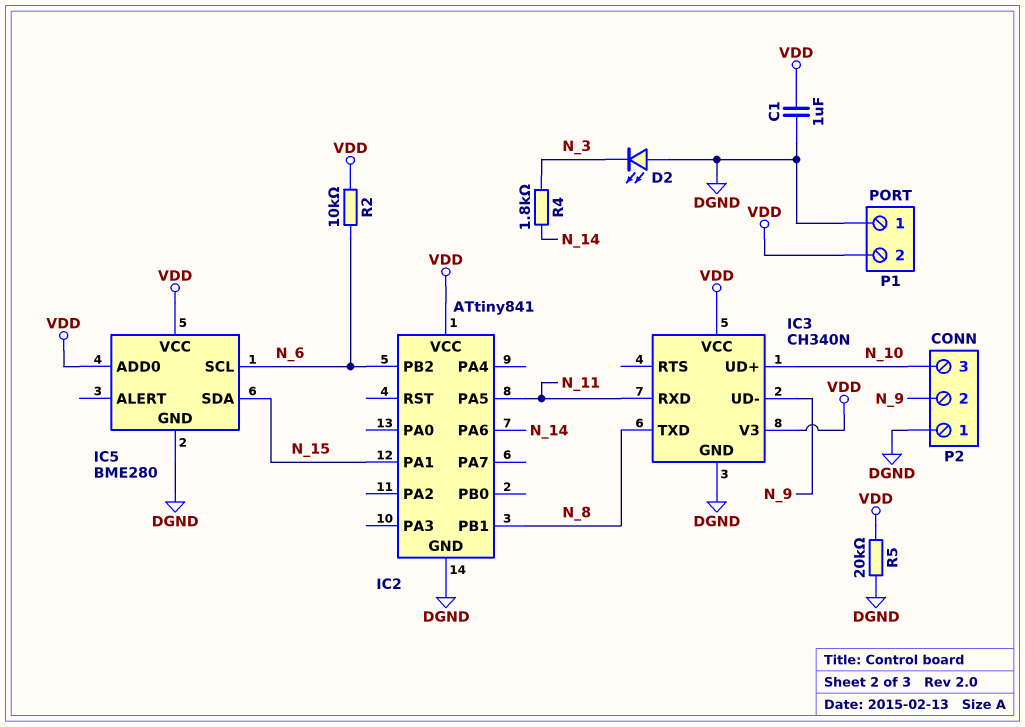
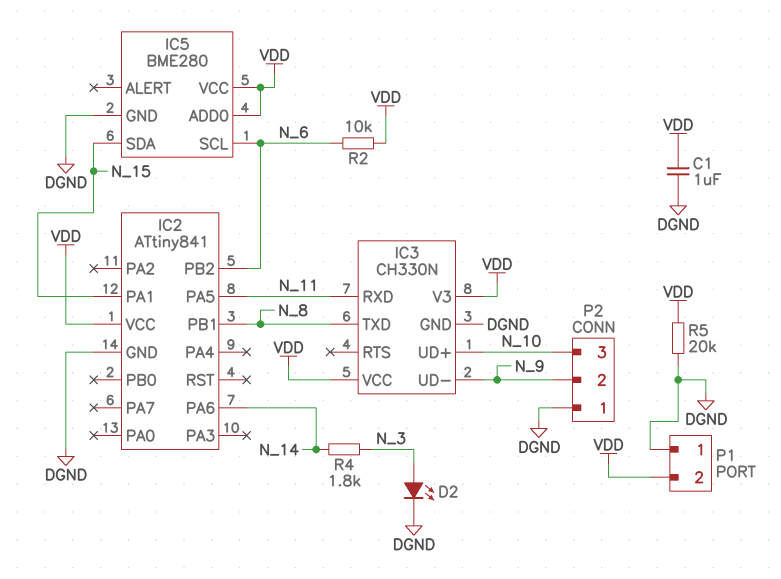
D2: LED (A DGND, K N_3) -> LED (A N_3, K DGND)
IC3: CH340N -> CH330N

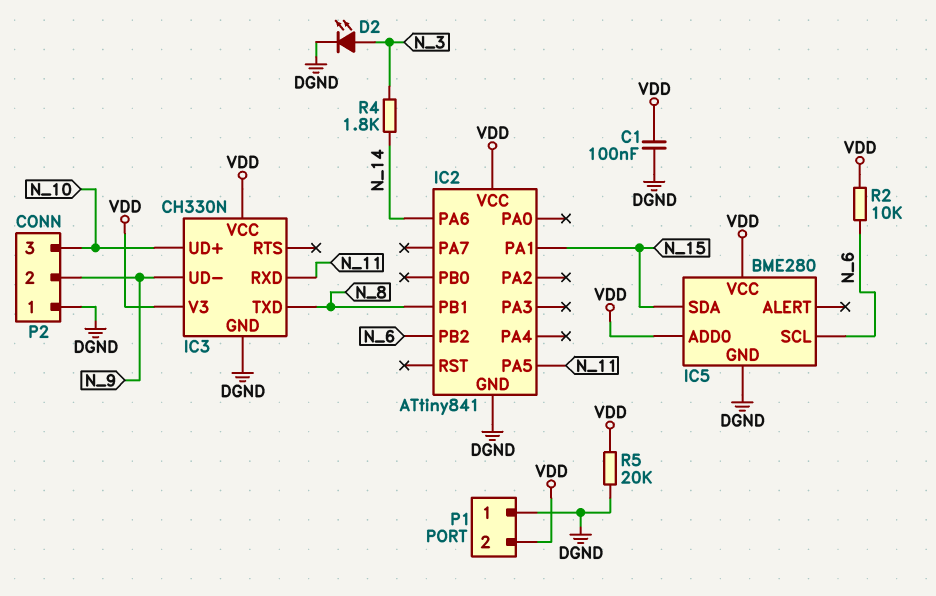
C1: 1uF (DGND, VDD) -> 100nF (DGND, VDD)

